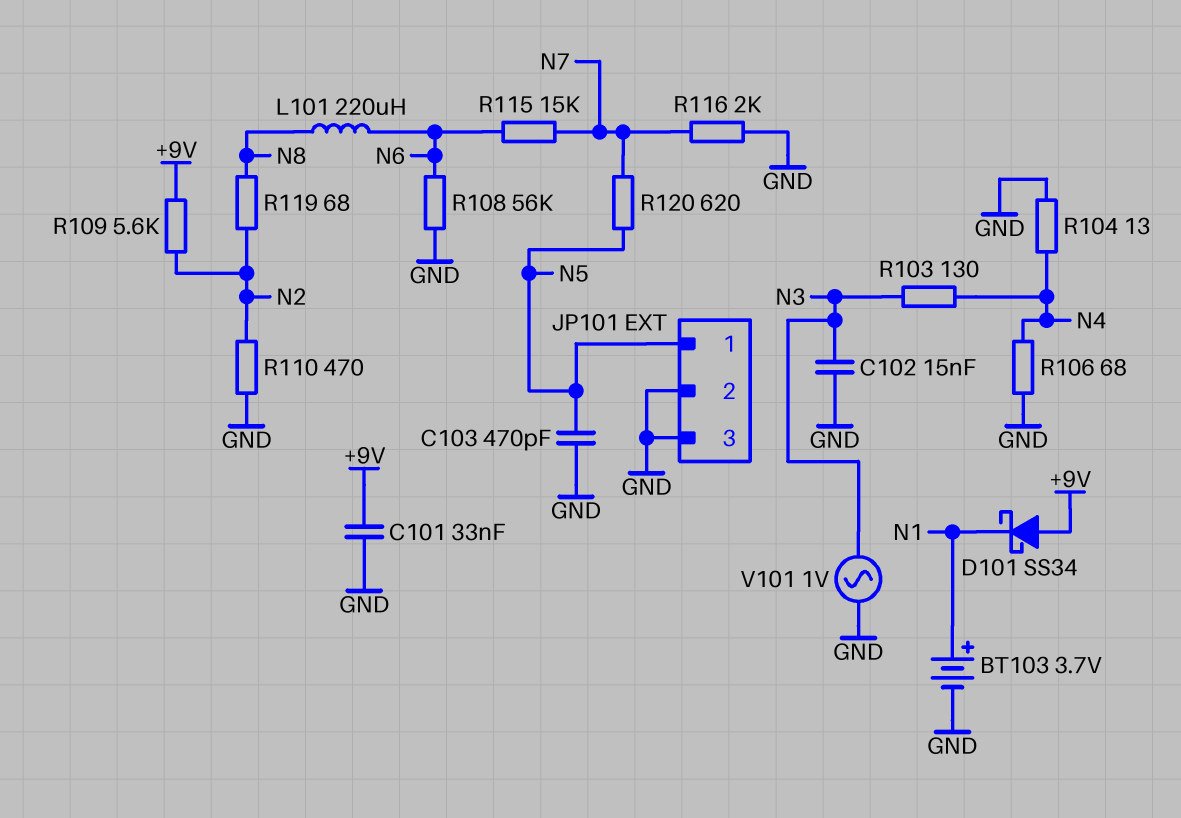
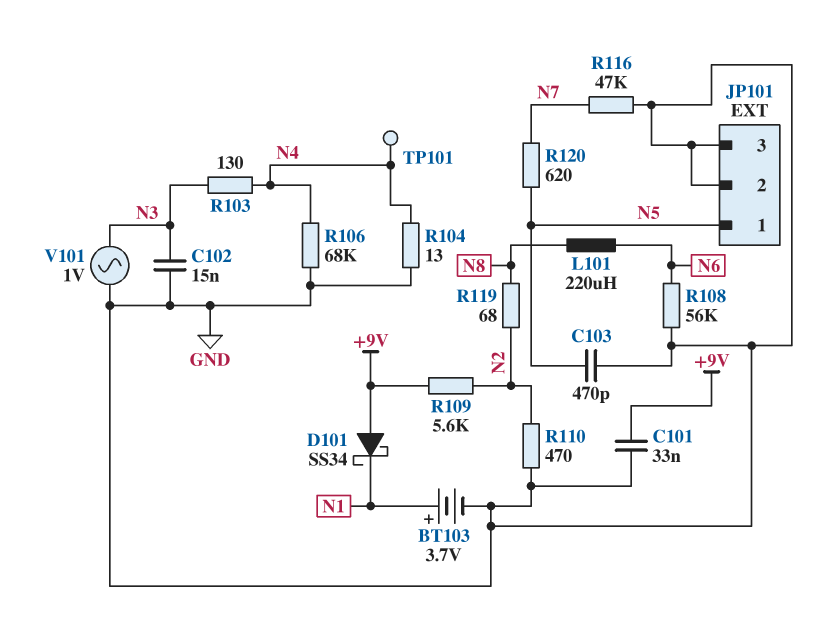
R106: 68 (GND, N4) -> 68k (GND, N4)
R115: 15k (N6, N7) -> none
R116: 2k (GND, N7) -> 47k (GND, N7)
TP101: none -> test point (N4)

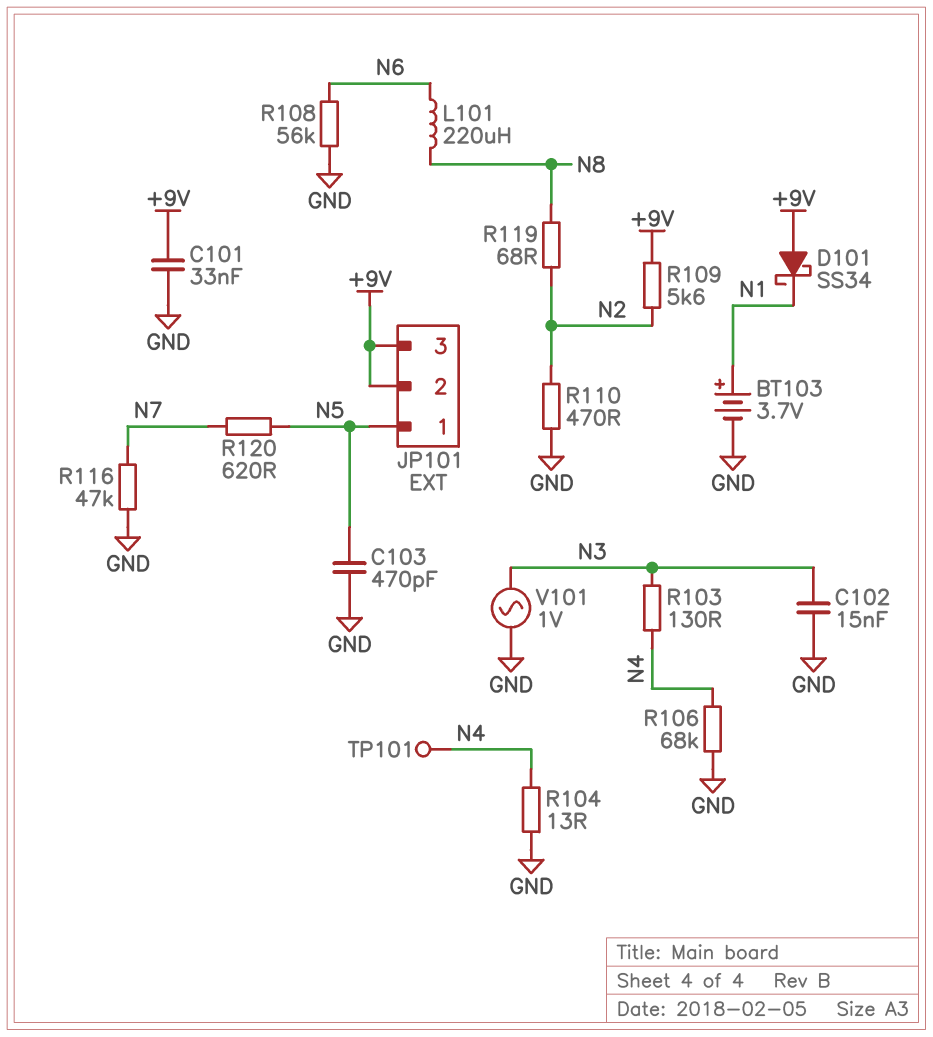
JP101 pin 2: GND -> +9V
JP101 pin 3: GND -> +9V

